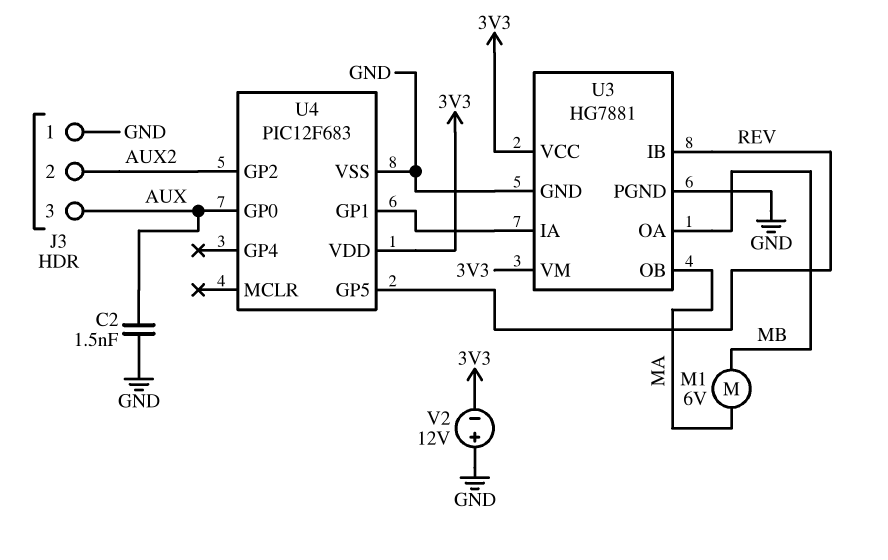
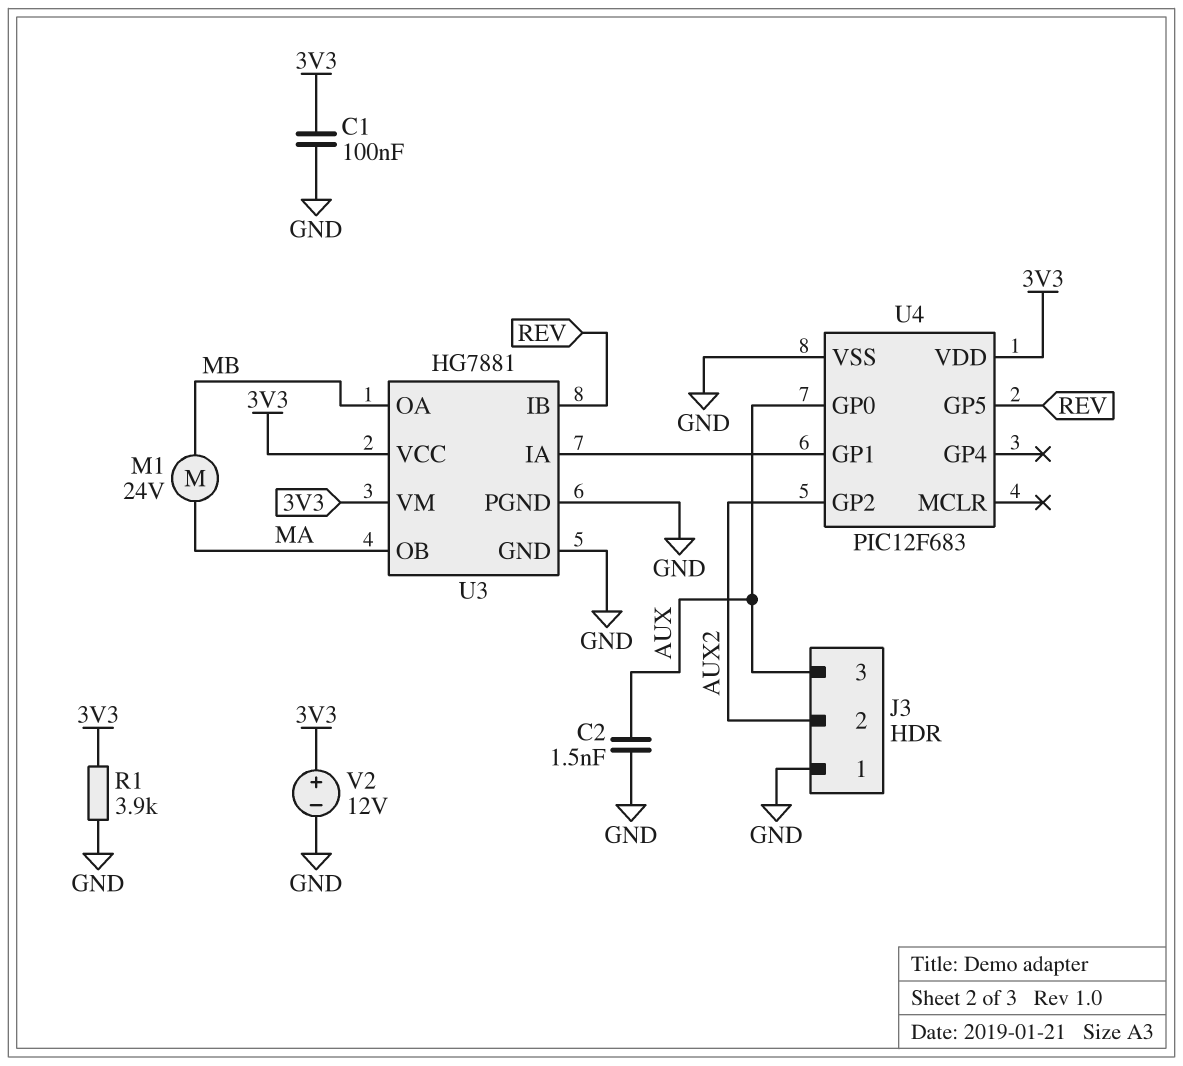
C1: none -> 100nF (3V3, GND)
M1: motor 6V (MA, MB) -> motor 24V (MA, MB)
R1: none -> 3.9k (3V3, GND)
V2: 12V (plus GND, minus 3V3) -> 12V (plus 3V3, minus GND)

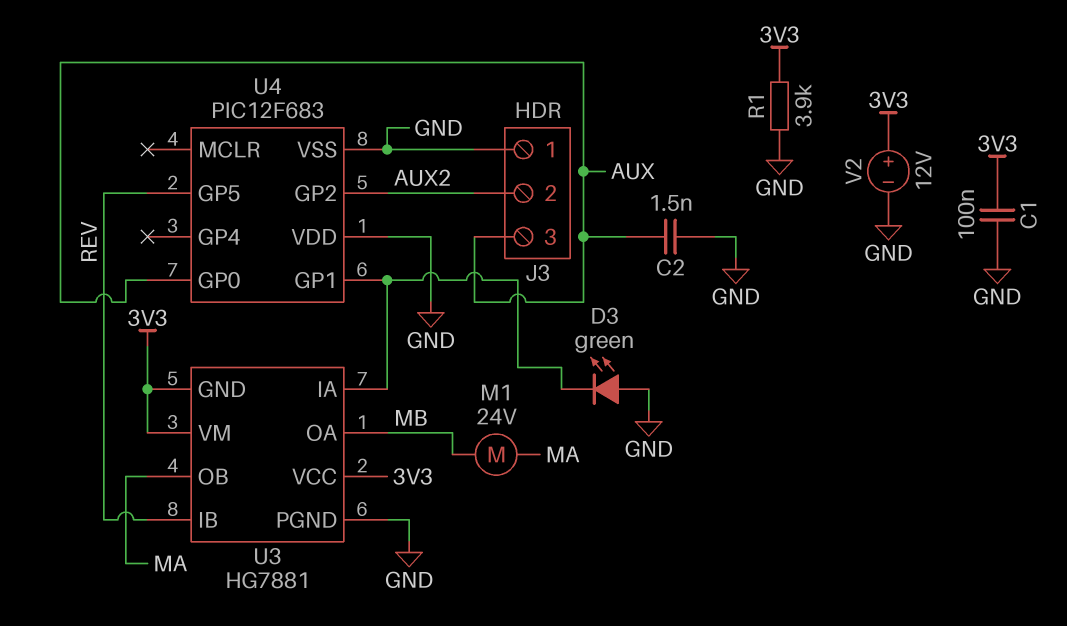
D3: none -> LED green (A GND, K U3/IA)
U3 pin GND: GND -> 3V3
U4 pin VDD: 3V3 -> GND

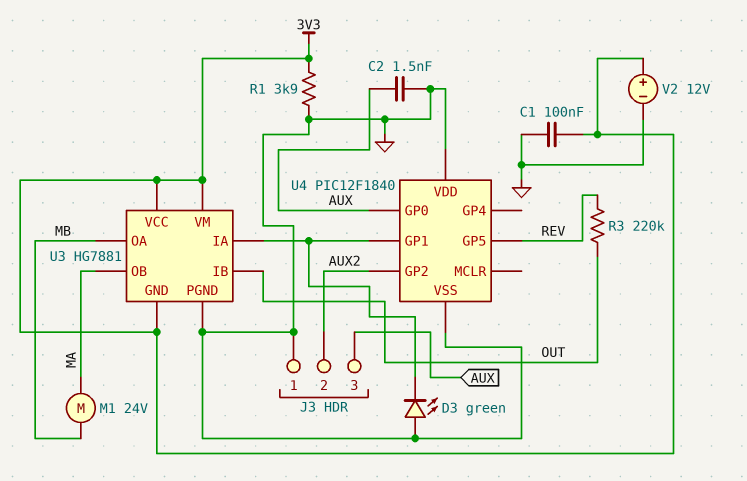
R3: none -> 220k (OUT, REV)
U3 pin IB: REV -> OUT
U4: PIC12F683 -> PIC12F1840

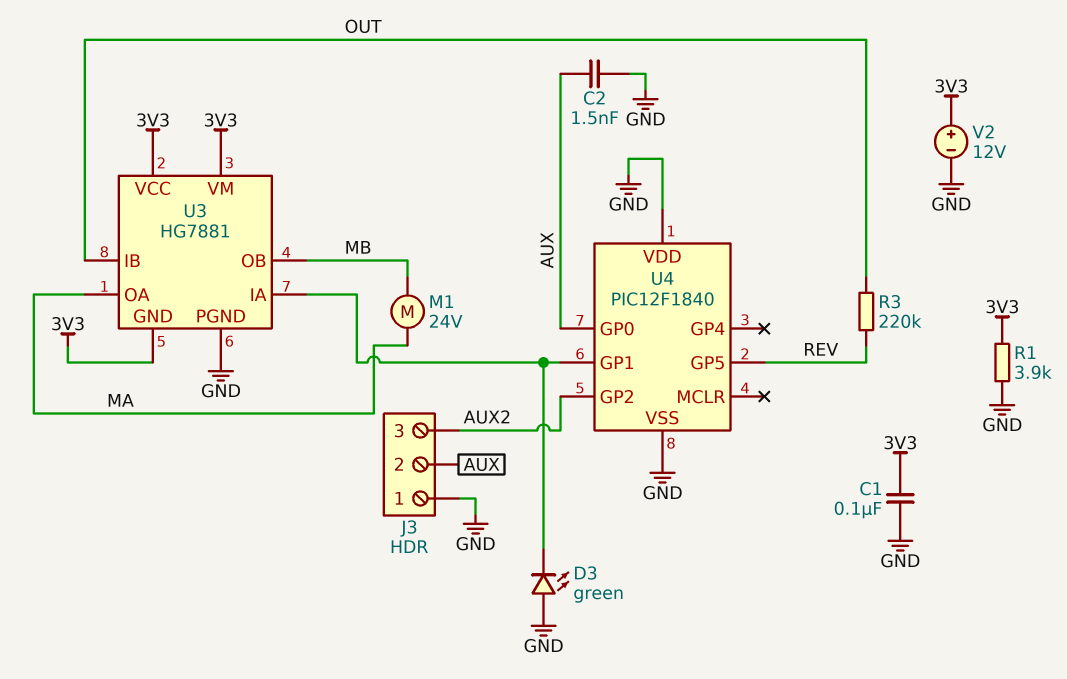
J3 pin 2: AUX2 -> AUX
J3 pin 3: AUX -> AUX2
U3 pin OA: MB -> MA
U3 pin OB: MA -> MB

